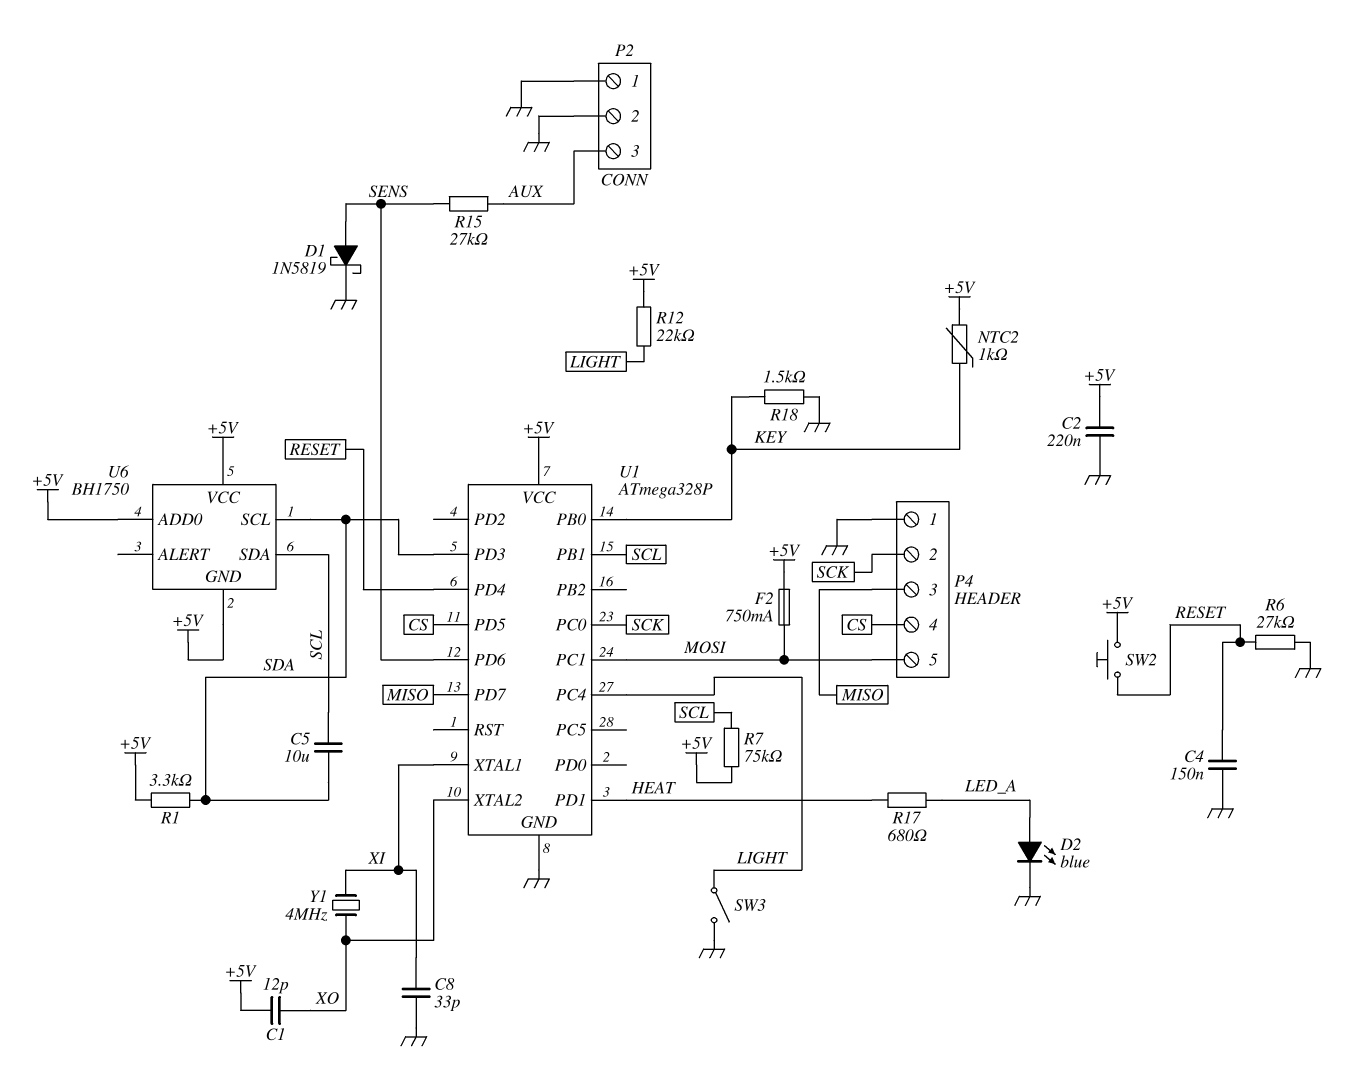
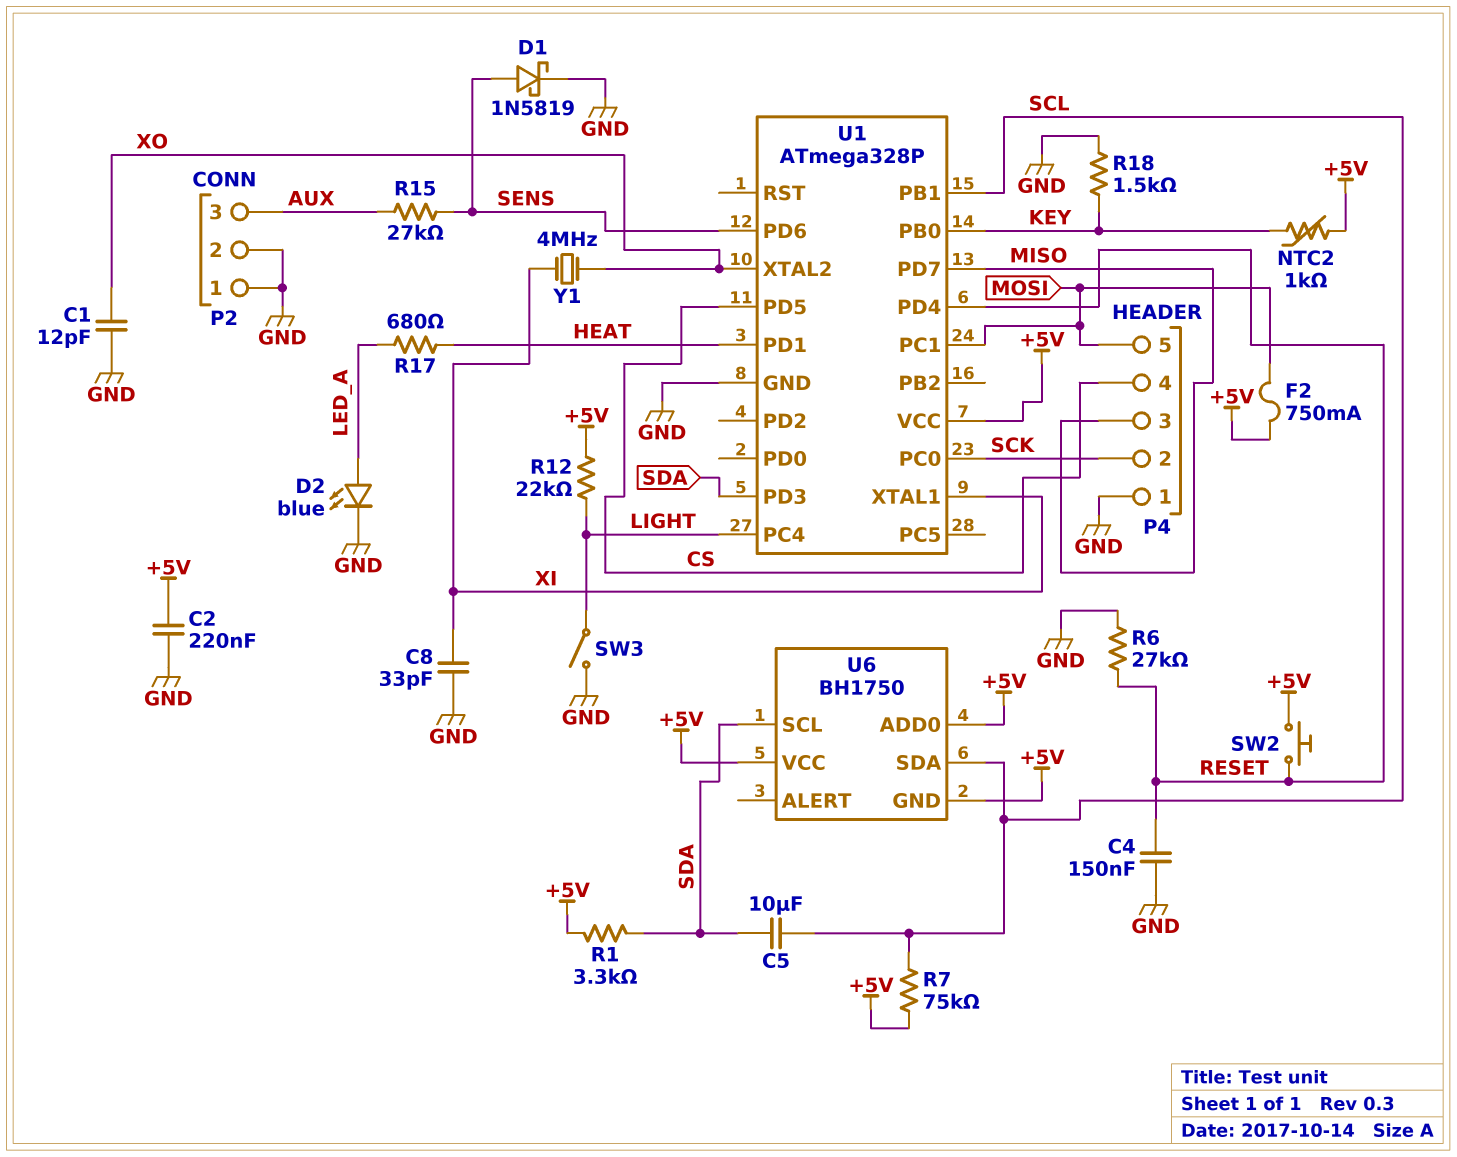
C1: 12pF (+5V, XO) -> 12pF (GND, XO)

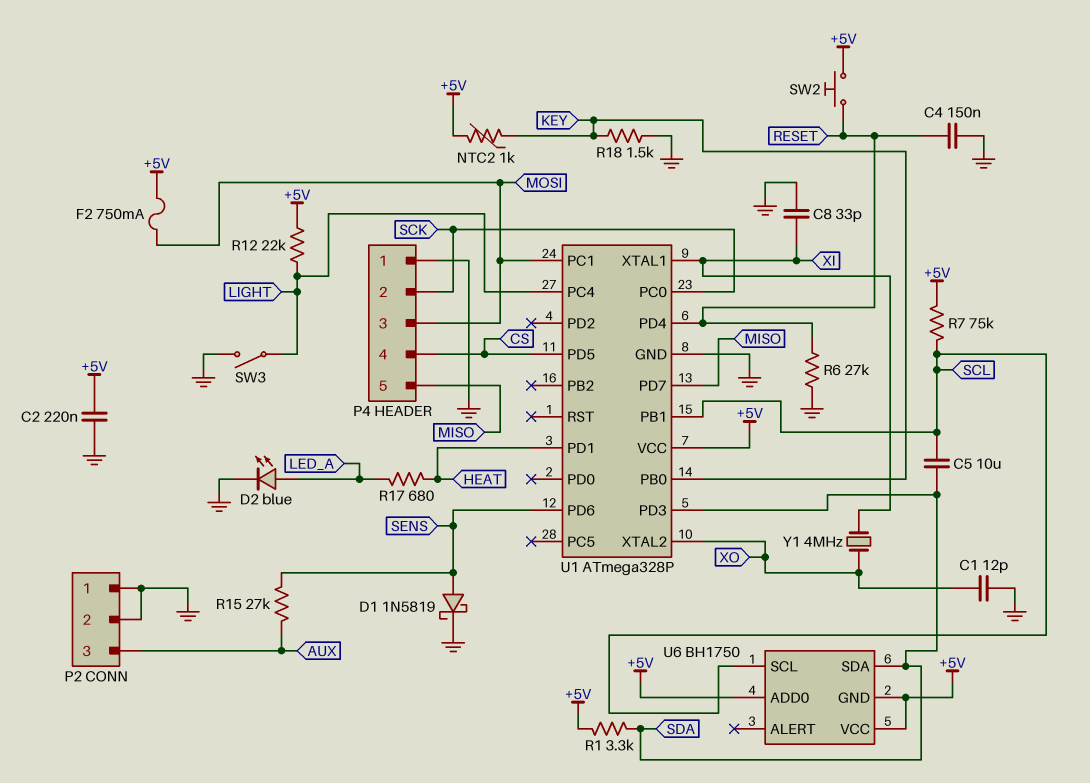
P4 pin 3: MISO -> MOSI
P4 pin 5: MOSI -> MISO
U6 pin SCL: SDA -> SCL
U6 pin SDA: SCL -> SDA

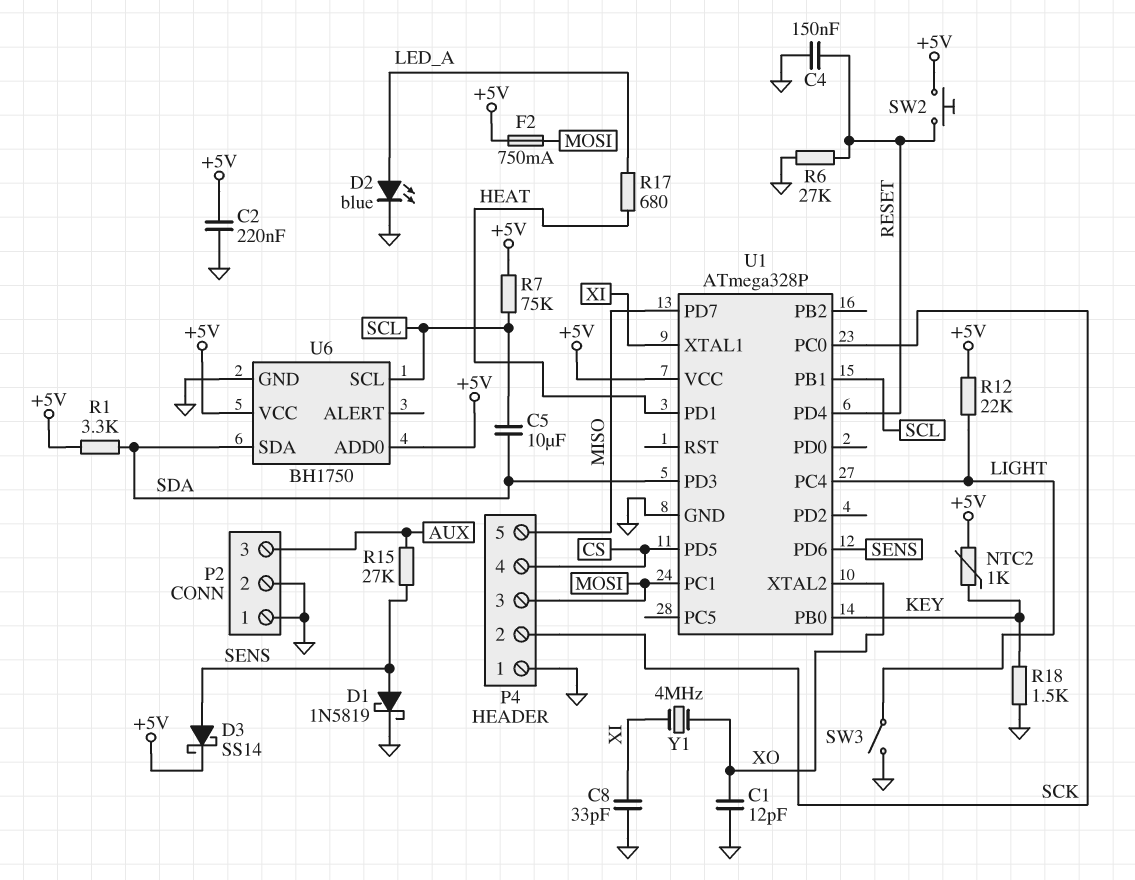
D3: none -> schottky SS14 (A SENS, K +5V)
U6 pin GND: +5V -> GND

